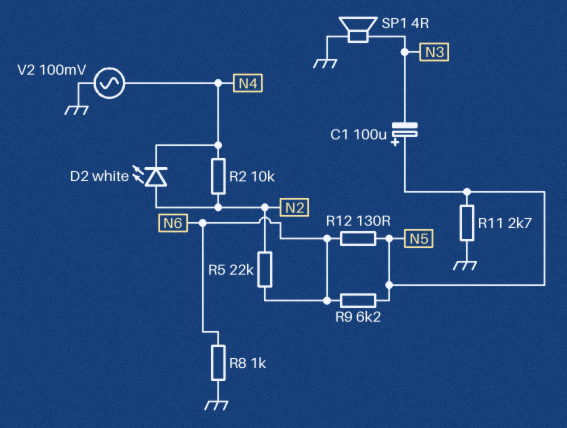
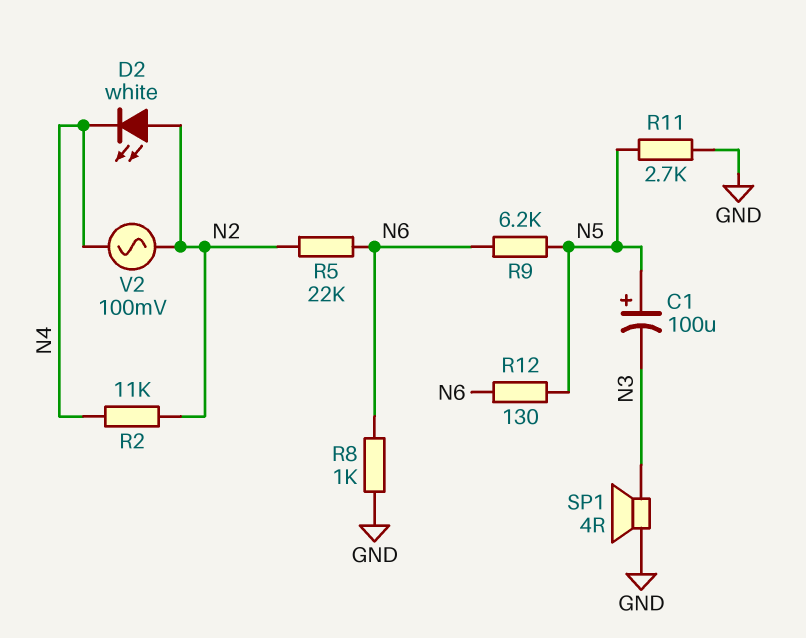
R2: 10k (N2, N4) -> 11k (N2, N4)
V2: AC 100mV (GND, N4) -> AC 100mV (N2, N4)

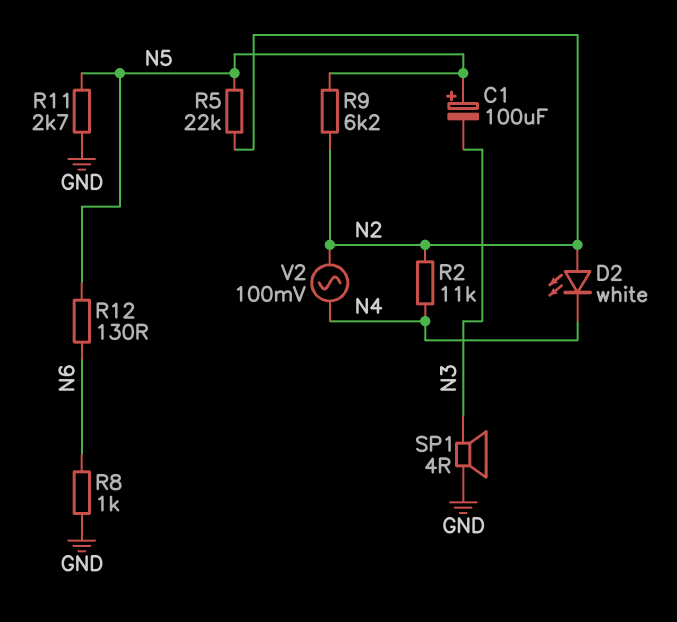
R5: 22k (N2, N6) -> 22k (N2, N5)
R9: 6.2k (N5, N6) -> 6.2k (N2, N5)

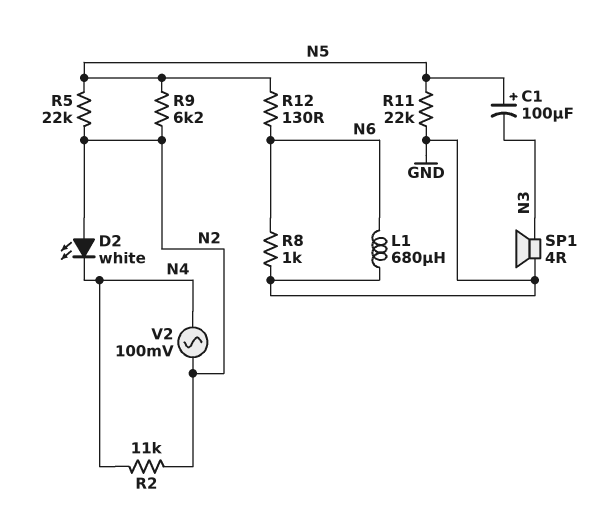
L1: none -> 680uH (GND, N6)
R11: 2.7k (GND, N5) -> 22k (GND, N5)

